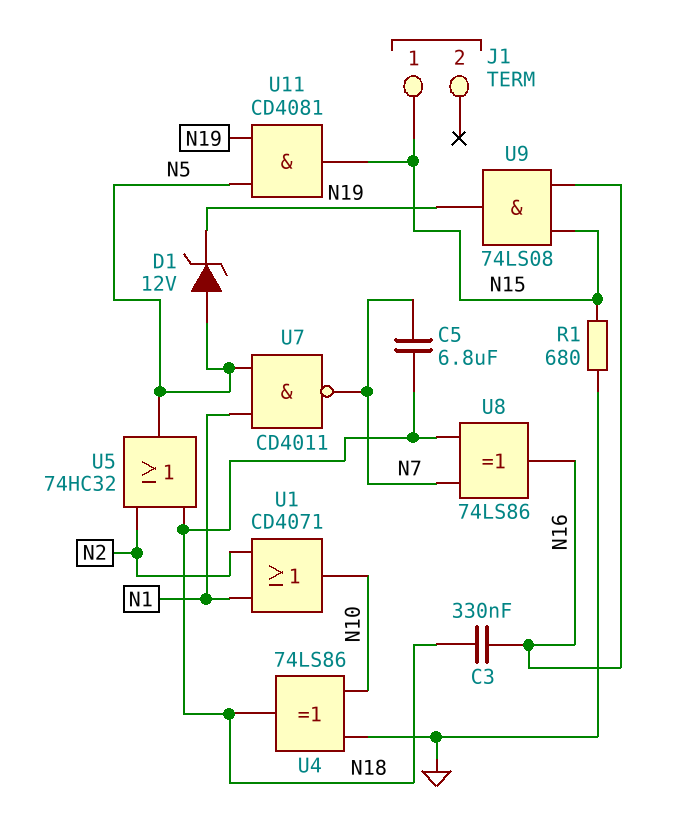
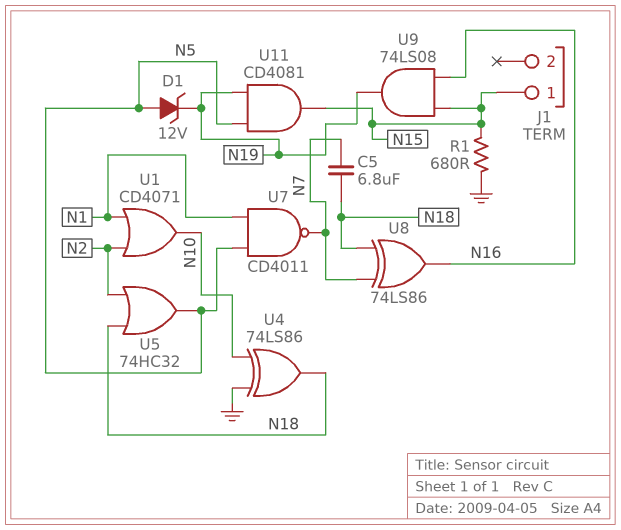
C3: 330nF (N16, N18) -> none

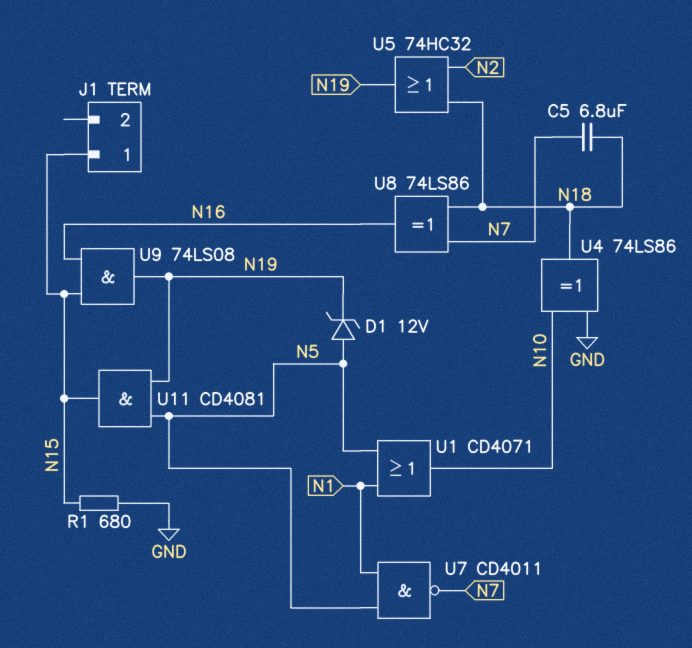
U1: OR CD4071 (in N1, in N2, out N10) -> OR CD4071 (in N1, in N5, out N10)
U5: OR 74HC32 (in N2, in N18, out N5) -> OR 74HC32 (in N2, in N18, out N19)

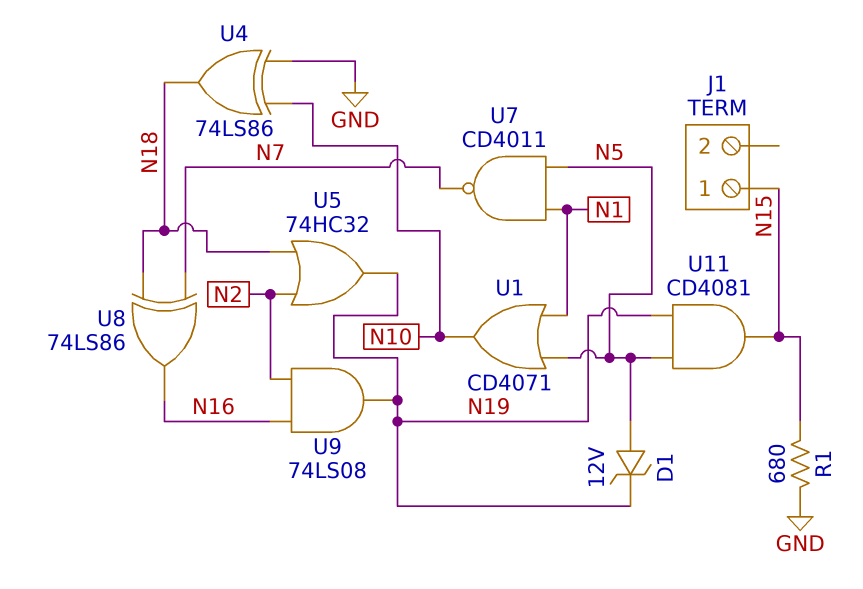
C5: 6.8uF (N7, N18) -> none
U9: AND 74LS08 (in N15, in N16, out N19) -> AND 74LS08 (in N2, in N16, out N19)

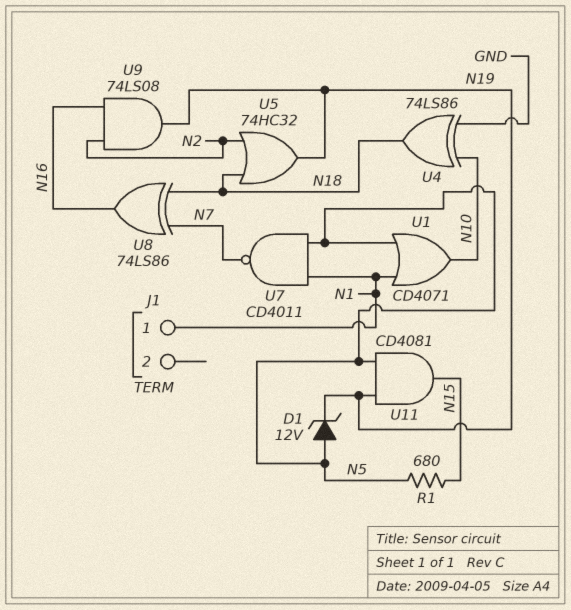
J1 pin 1: N15 -> N1
R1: 680 (GND, N15) -> 680 (N5, N15)

